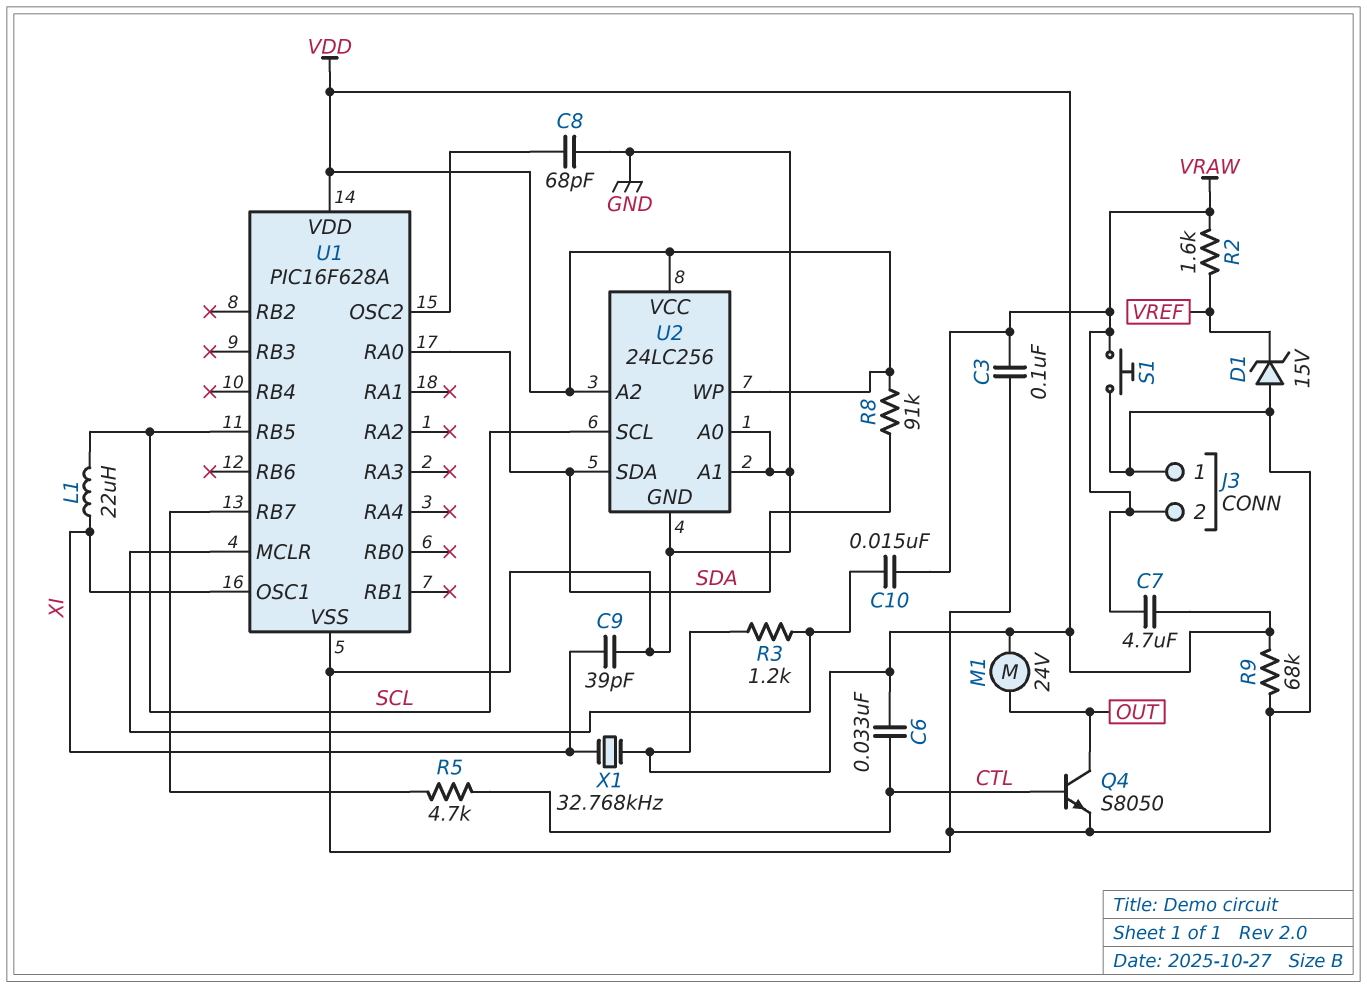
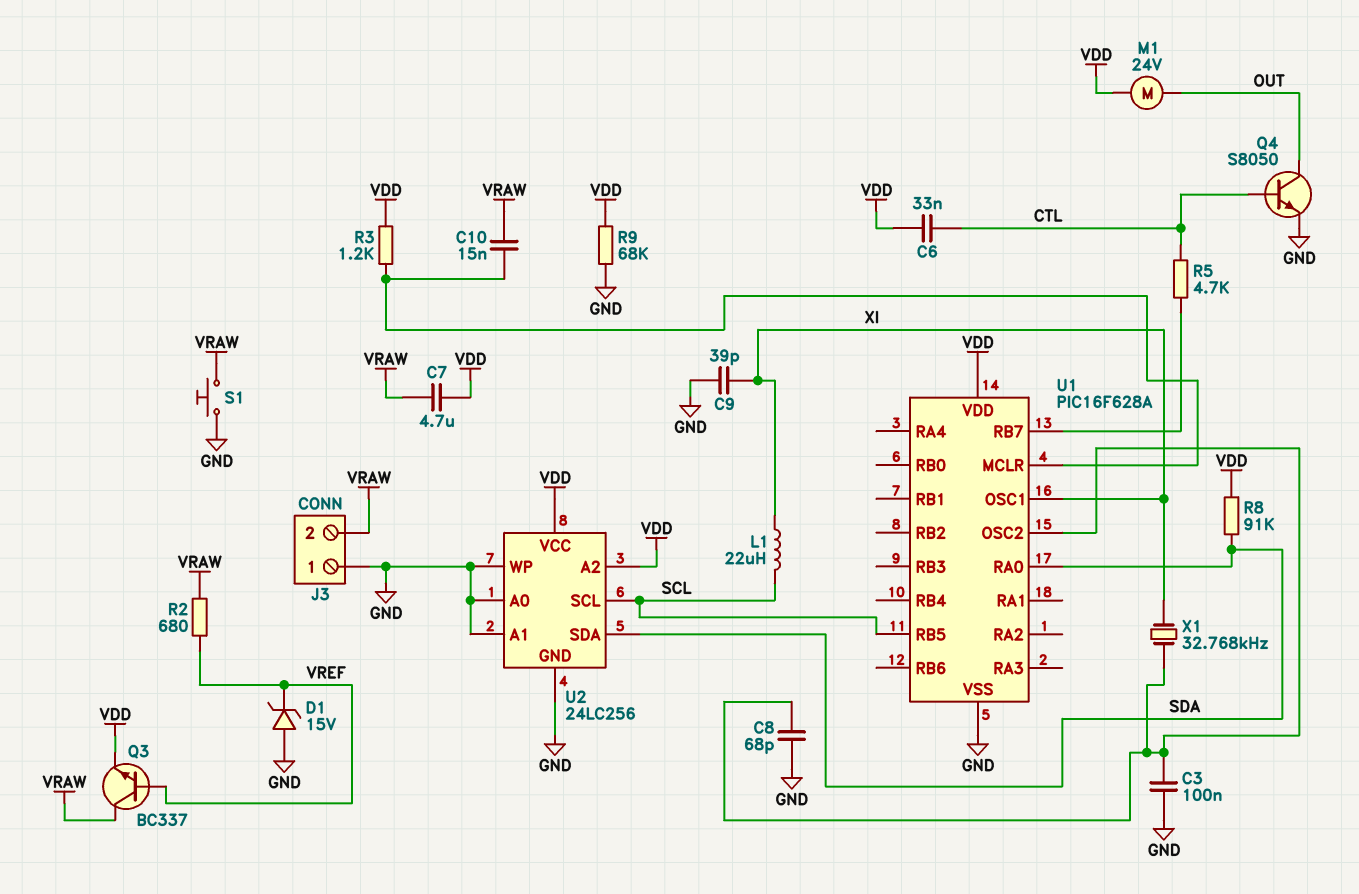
C3: 100nF (GND, VRAW) -> 100nF (GND, U1/OSC2)
Q3: none -> NPN BC337 (B VREF, C VRAW, E VDD)
R2: 1.6k (VRAW, VREF) -> 680 (VRAW, VREF)
U2 pin WP: VDD -> GND
X1: 32.768kHz (VDD, XI) -> 32.768kHz (U1/OSC2, XI)

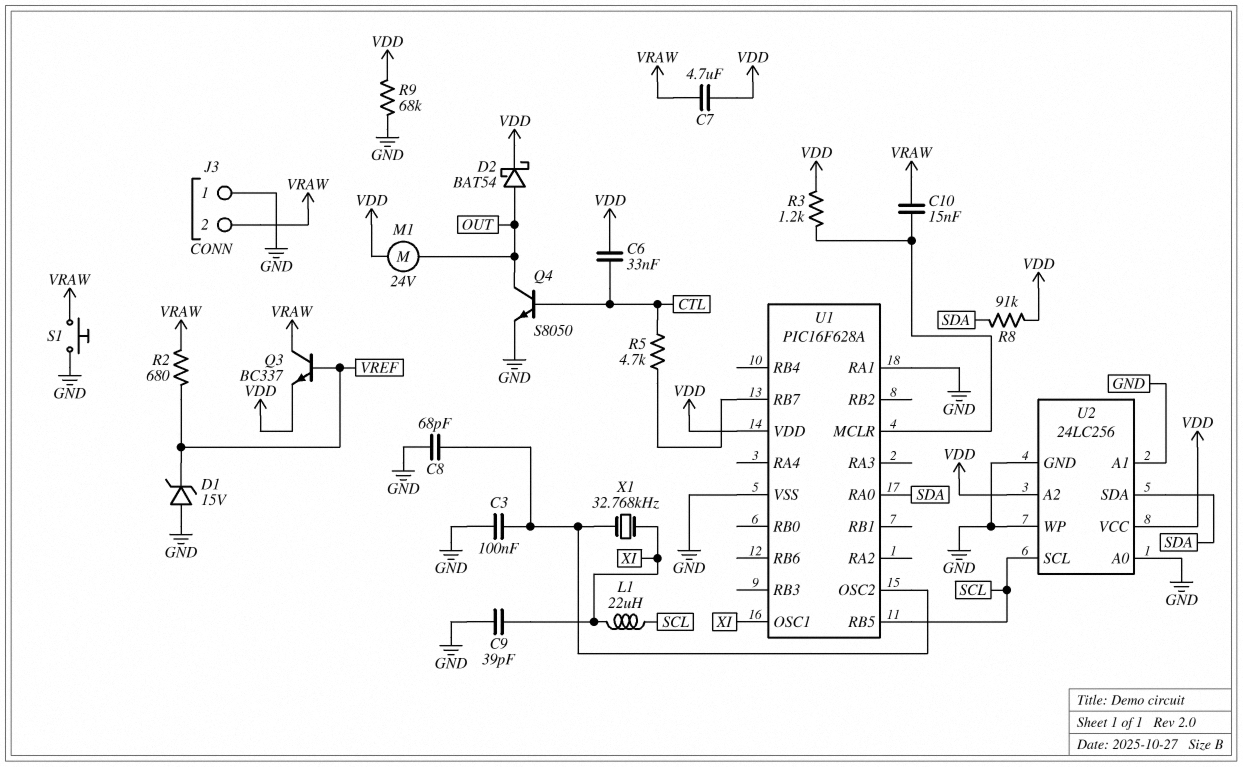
D2: none -> schottky BAT54 (A OUT, K VDD)
U1 pin RA1: none -> GND

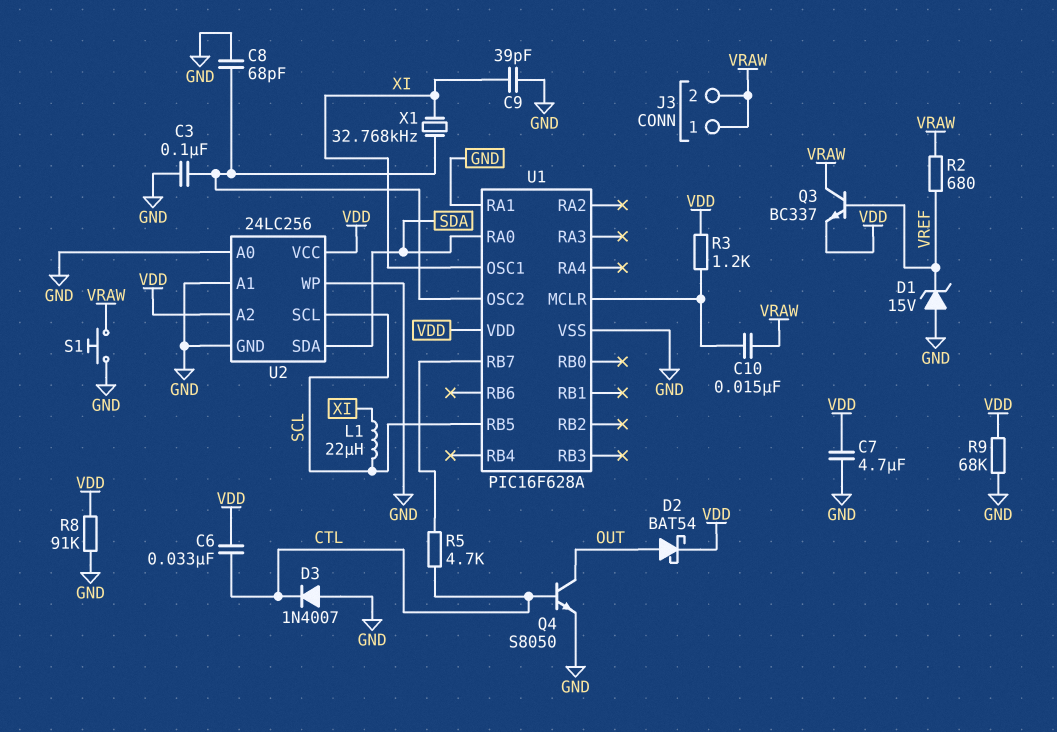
C7: 4.7uF (VDD, VRAW) -> 4.7uF (GND, VDD)
D3: none -> diode 1N4007 (A GND, K CTL)
J3 pin 1: GND -> VRAW
M1: motor 24V (OUT, VDD) -> none
R8: 91k (SDA, VDD) -> 91k (GND, VDD)

